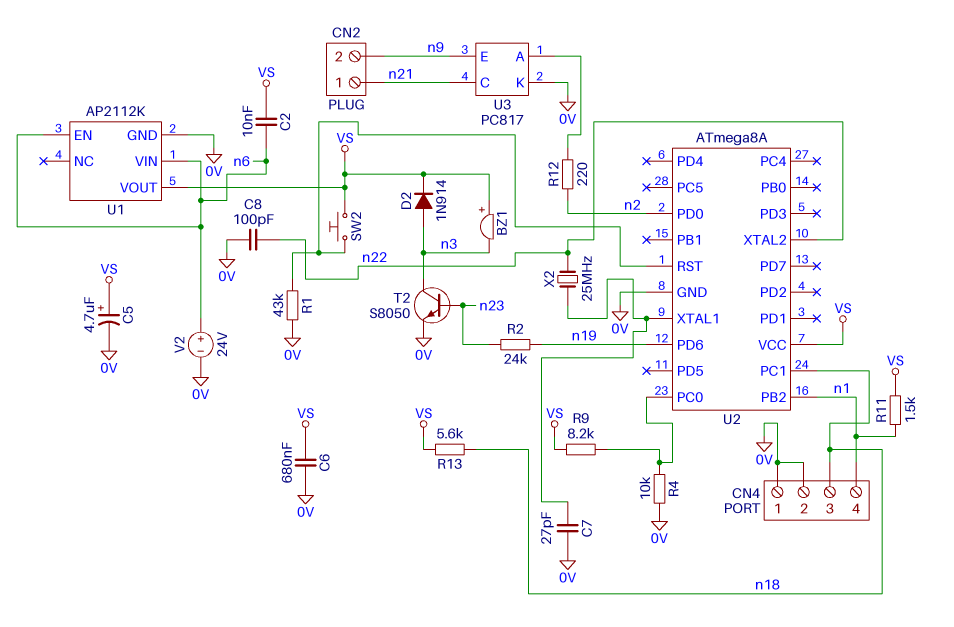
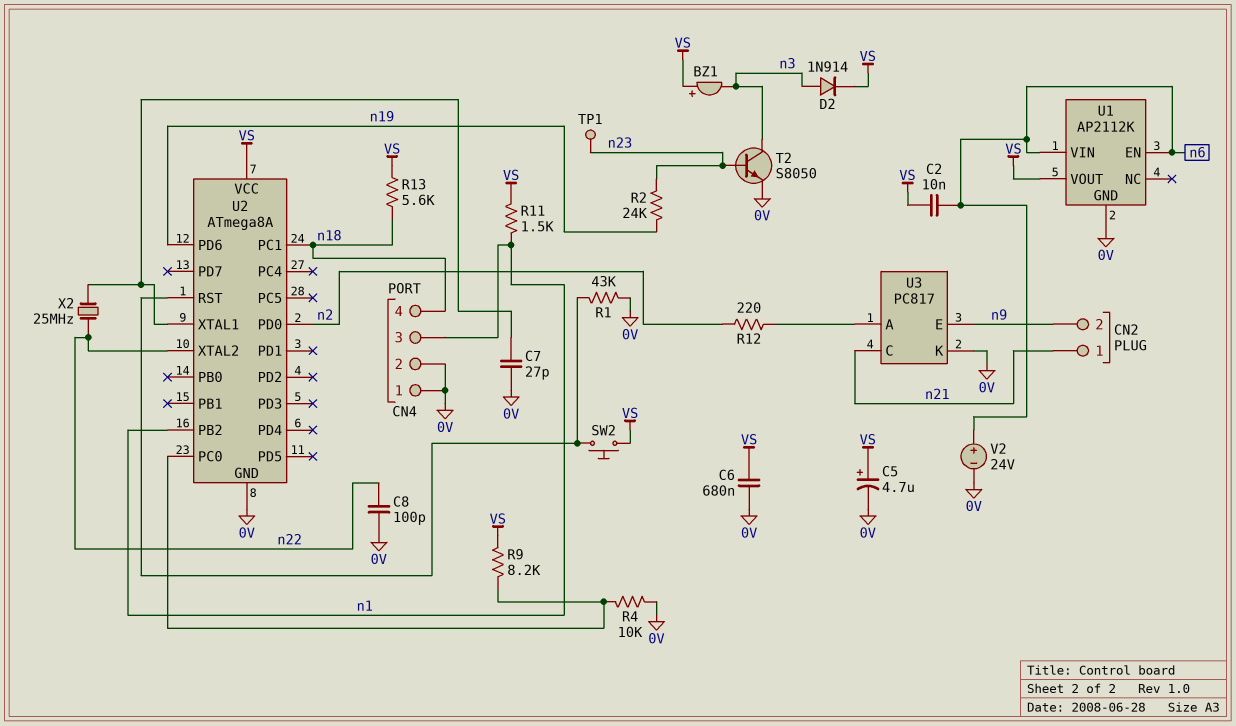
CN4 pin 3: n18 -> n1
CN4 pin 4: n1 -> n18
TP1: none -> test point (n23)

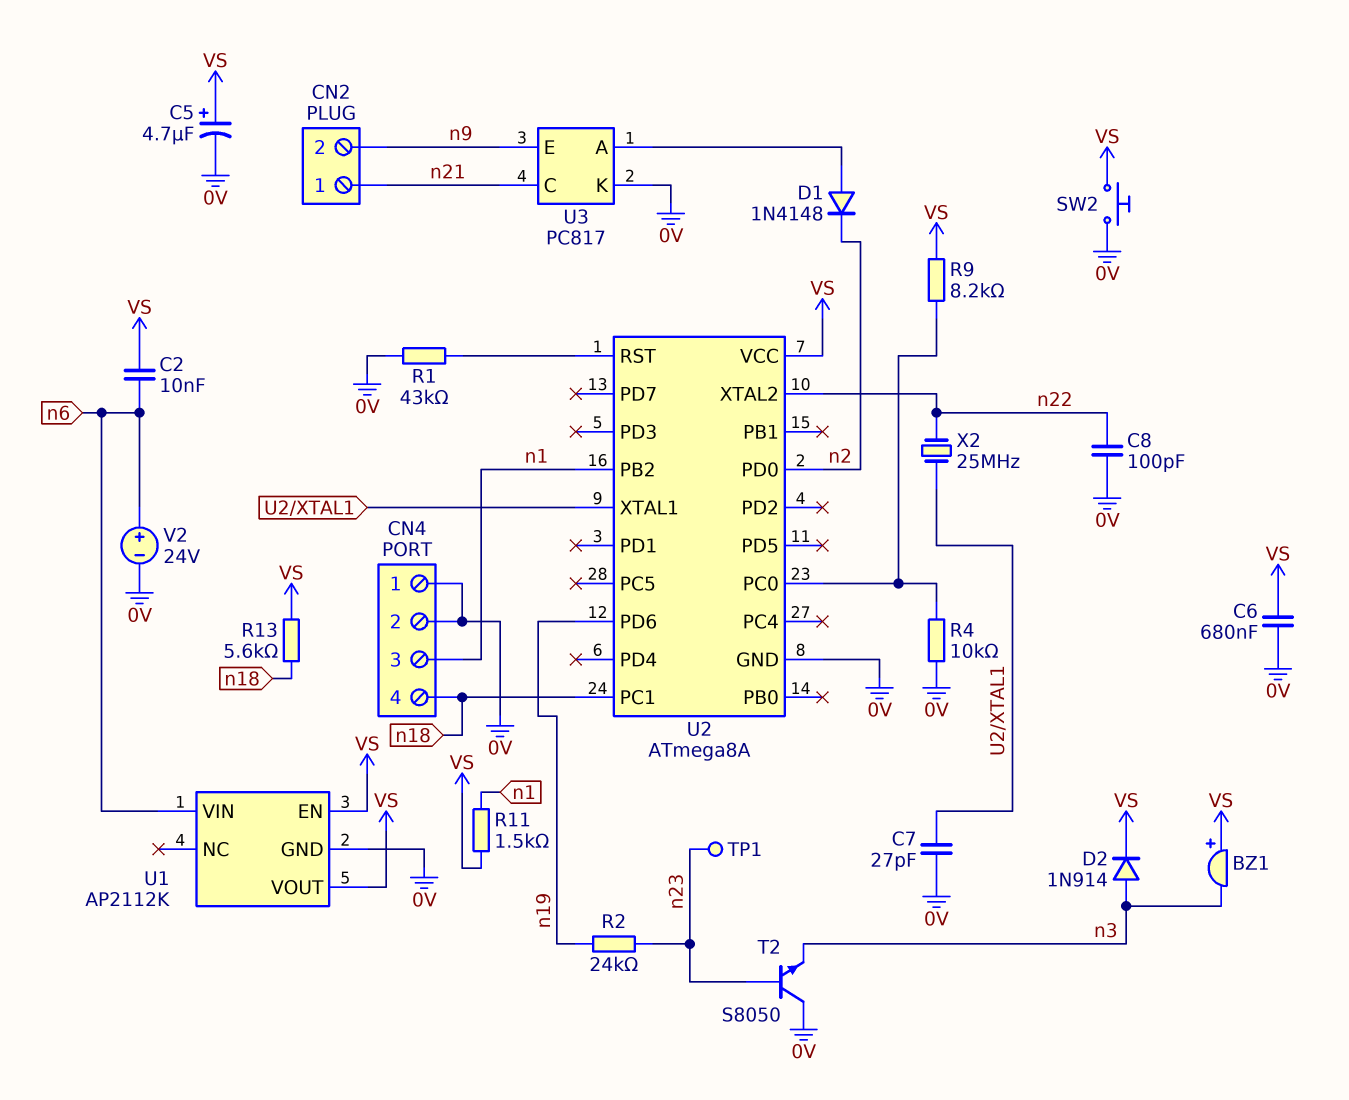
D1: none -> diode 1N4148 (A U3/A, K n2)
R12: 220 (U3/A, n2) -> none
SW2: button (U2/RST, VS) -> button (0V, VS)
T2: NPN S8050 (B n23, C n3, E 0V) -> NPN S8050 (B n23, C 0V, E n3)
U1 pin EN: n6 -> VS

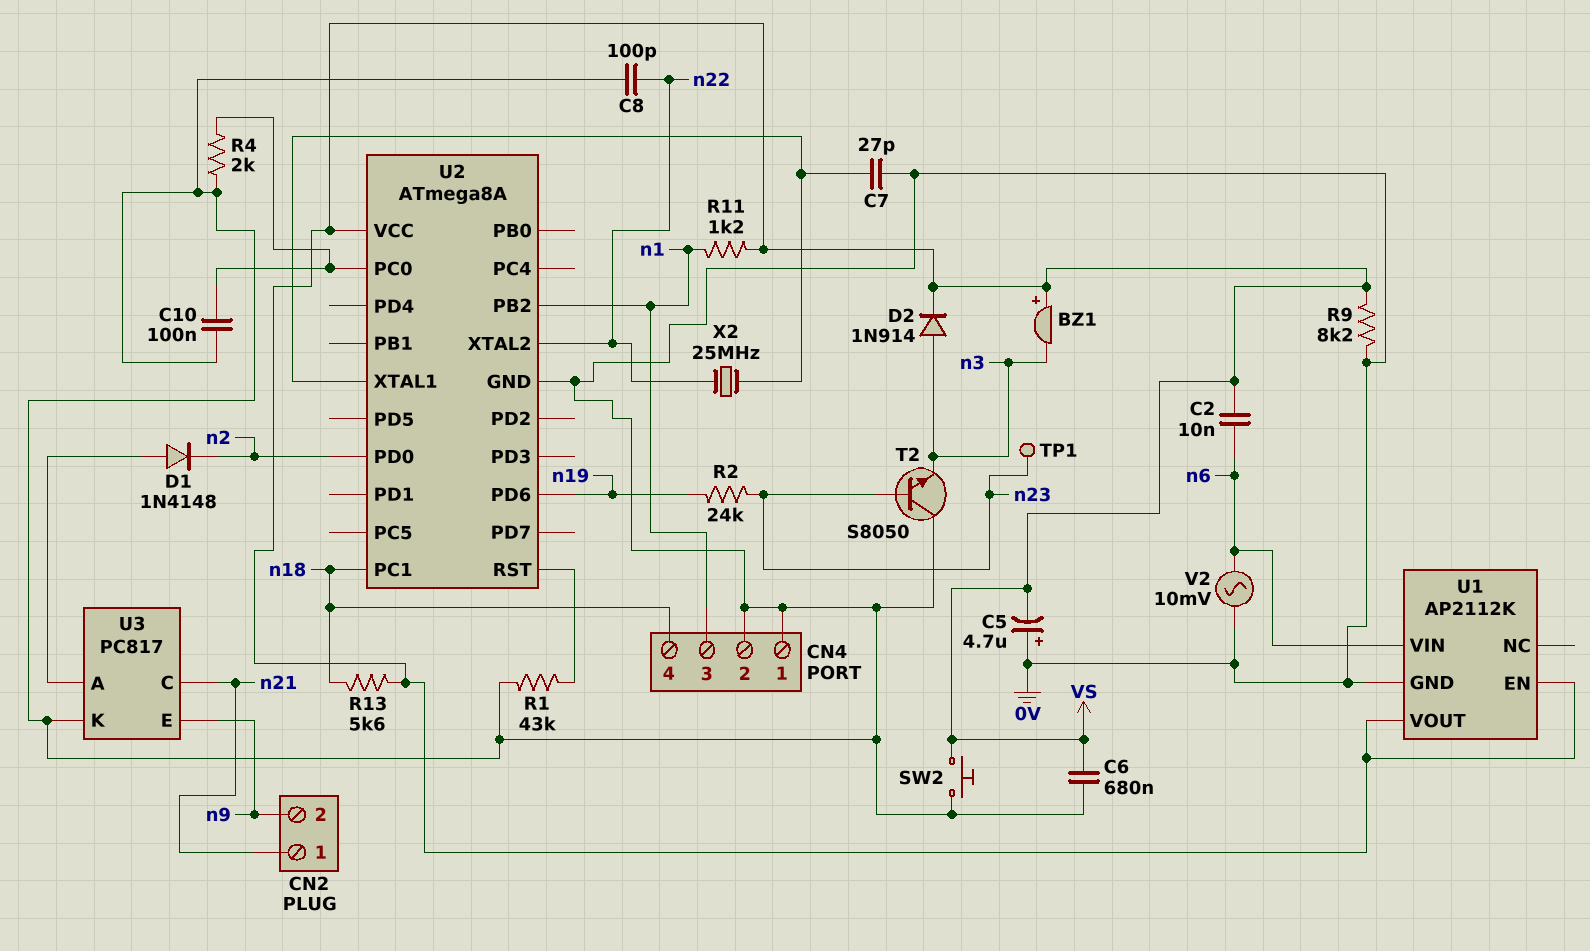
C5: 4.7uF (plus VS, minus 0V) -> 4.7uF (plus 0V, minus VS)
C10: none -> 100nF (0V, U2/PC0)
R4: 10k (0V, U2/PC0) -> 2k (0V, U2/PC0)
R9: 8.2k (U2/PC0, VS) -> 8.2k (0V, VS)
R11: 1.5k (VS, n1) -> 1.2k (VS, n1)
V2: 24V (plus n6, minus 0V) -> AC 10mV (0V, n6)

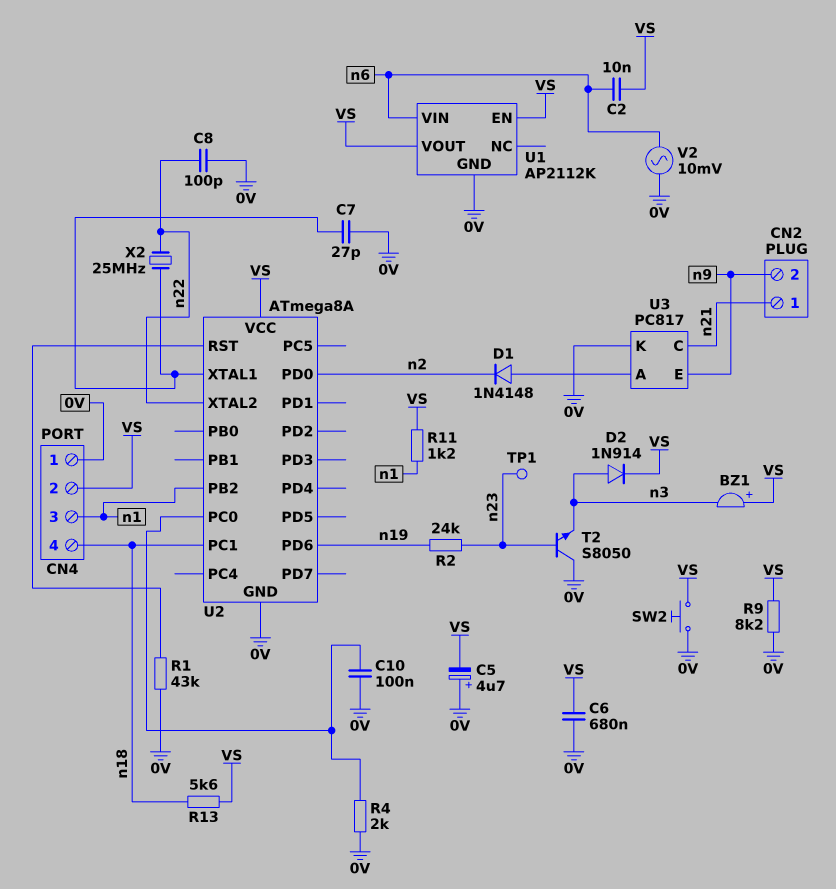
CN4 pin 2: 0V -> VS

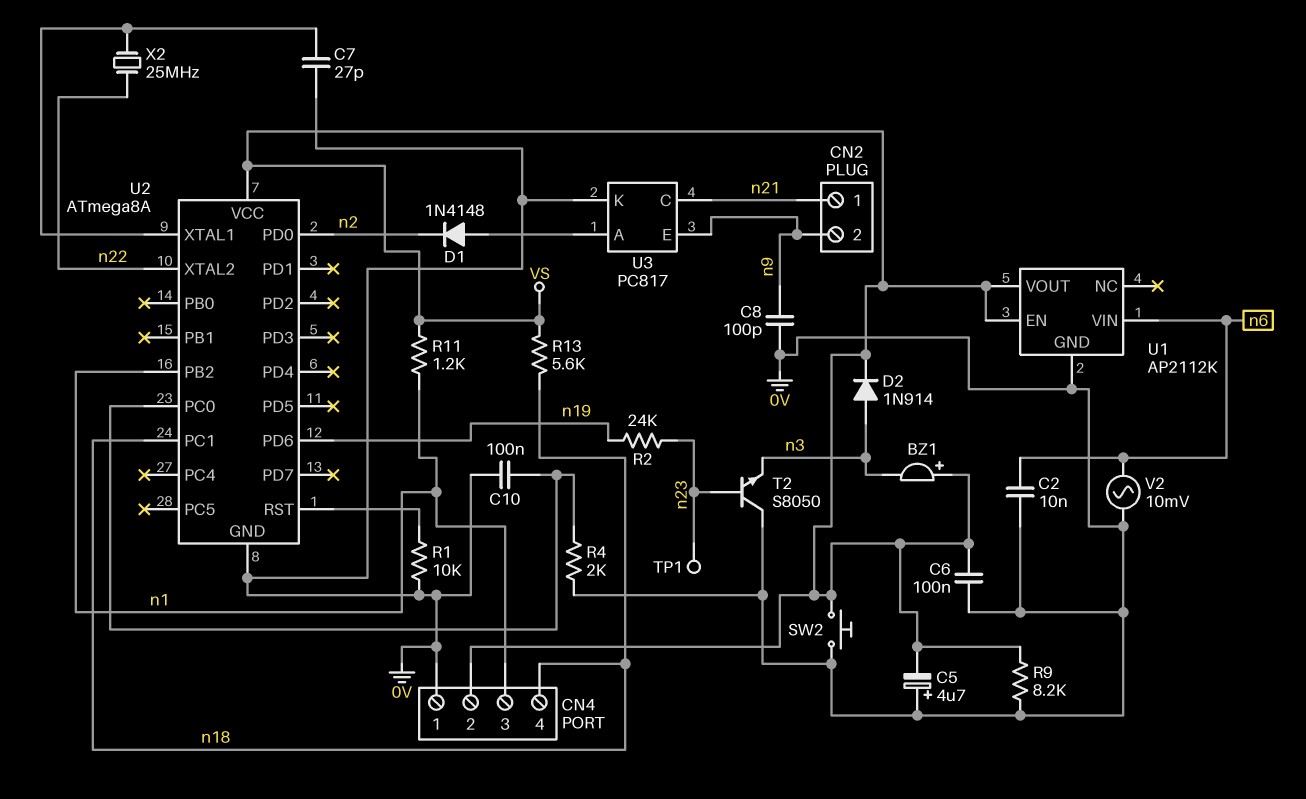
C2: 10nF (VS, n6) -> 10nF (0V, n6)
C6: 680nF (0V, VS) -> 100nF (0V, VS)
C8: 100pF (0V, n22) -> 100pF (0V, n9)
R1: 43k (0V, U2/RST) -> 10k (0V, U2/RST)

